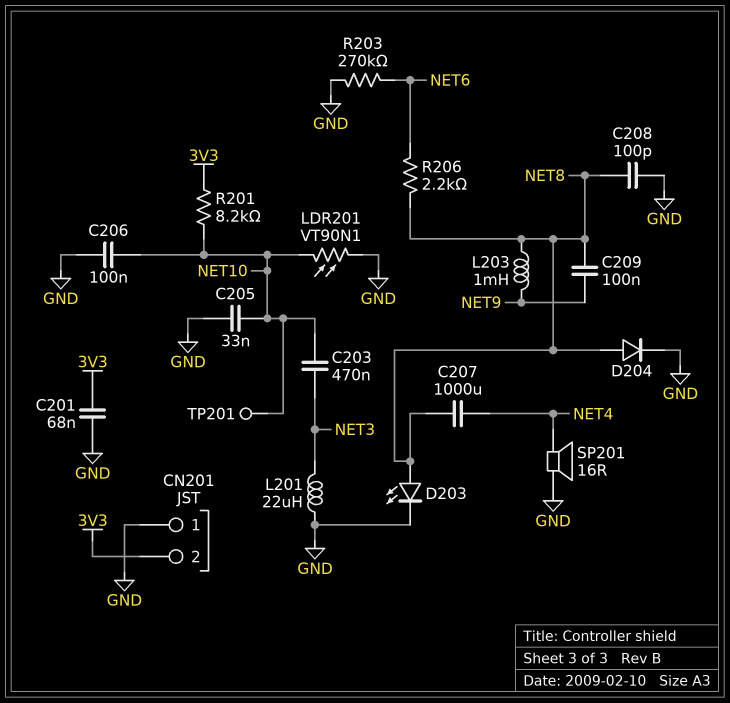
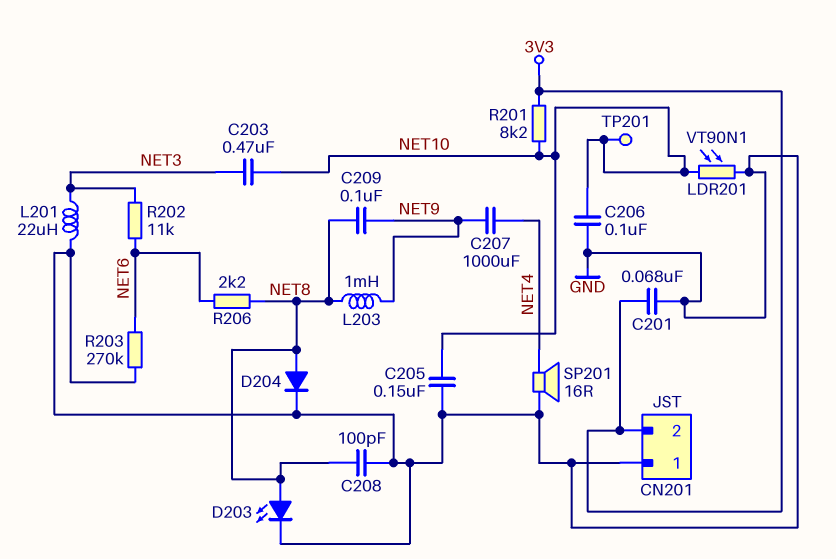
C205: 33nF (GND, NET10) -> 150nF (GND, NET10)
C207: 1000uF (NET4, NET8) -> 1000uF (NET4, NET9)
R202: none -> 11k (NET3, NET6)

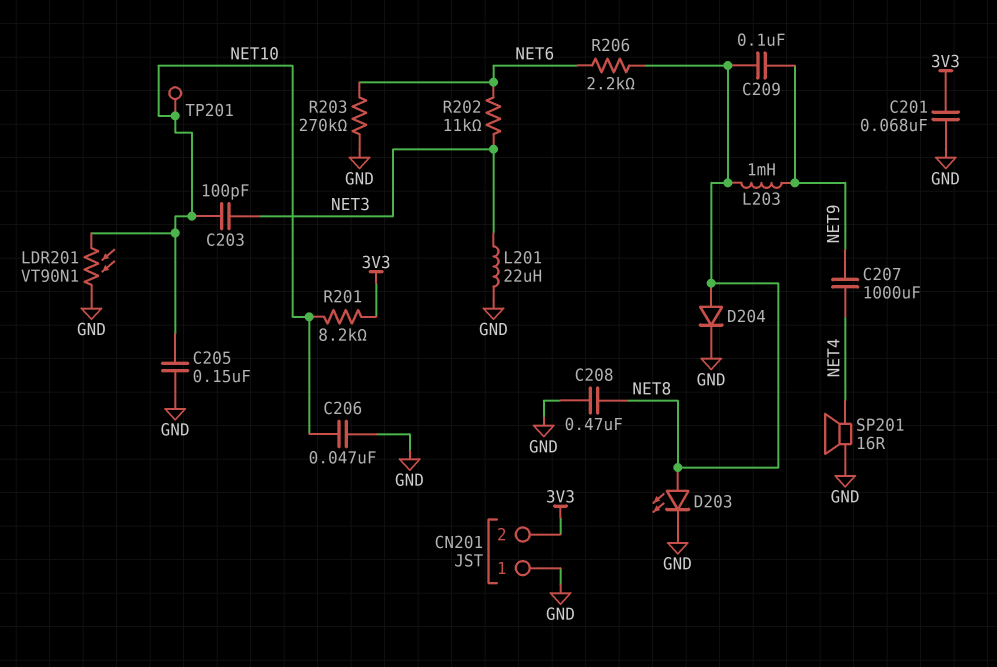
C203: 470nF (NET3, NET10) -> 100pF (NET3, NET10)
C206: 100nF (GND, NET10) -> 47nF (GND, NET10)
C208: 100pF (GND, NET8) -> 470nF (GND, NET8)

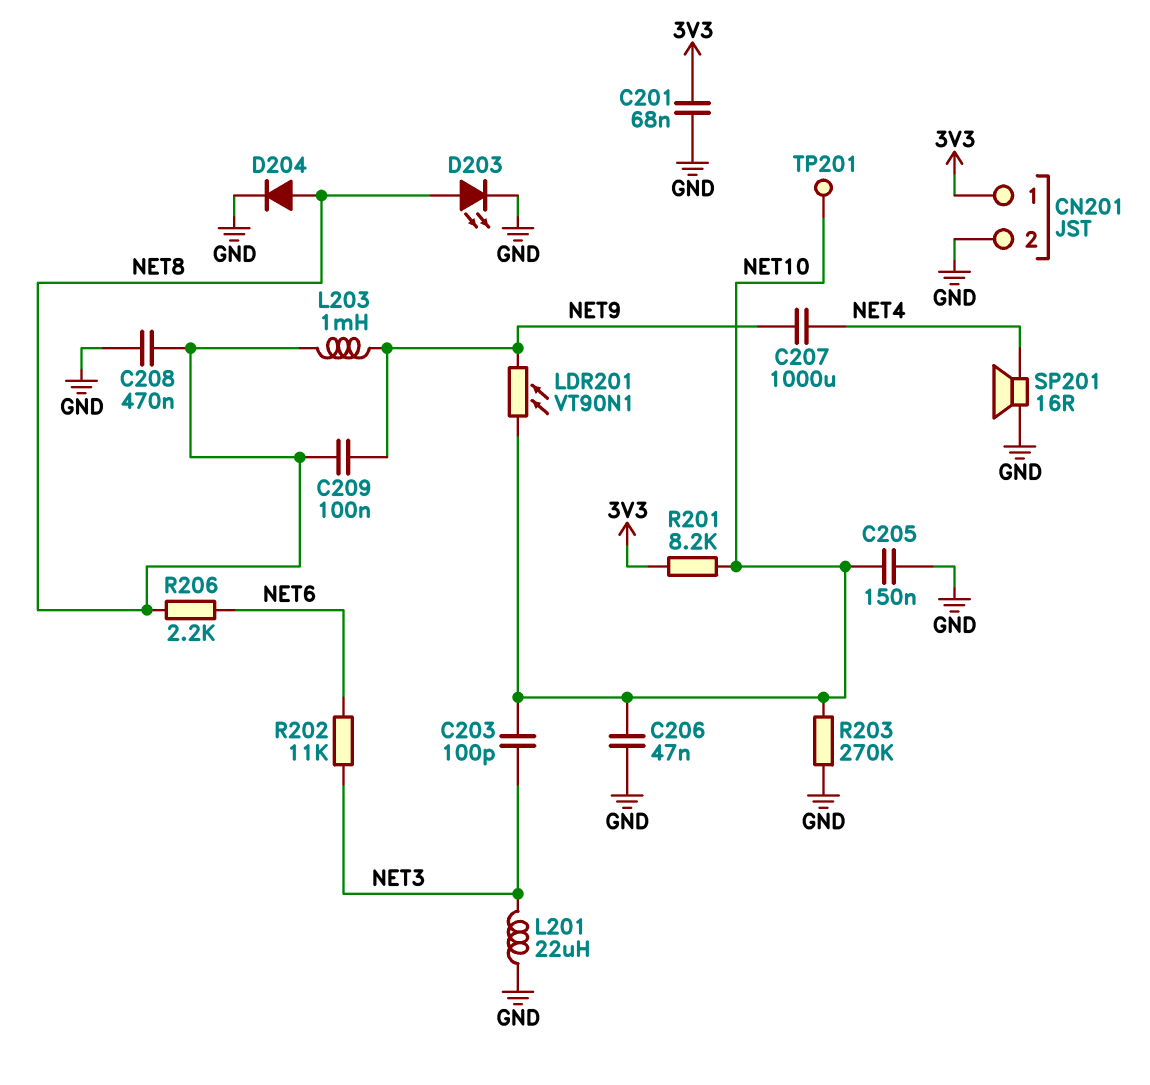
CN201 pin 1: GND -> 3V3
CN201 pin 2: 3V3 -> GND
LDR201: VT90N1 (GND, NET10) -> VT90N1 (NET9, NET10)
R203: 270k (GND, NET6) -> 270k (GND, NET10)

